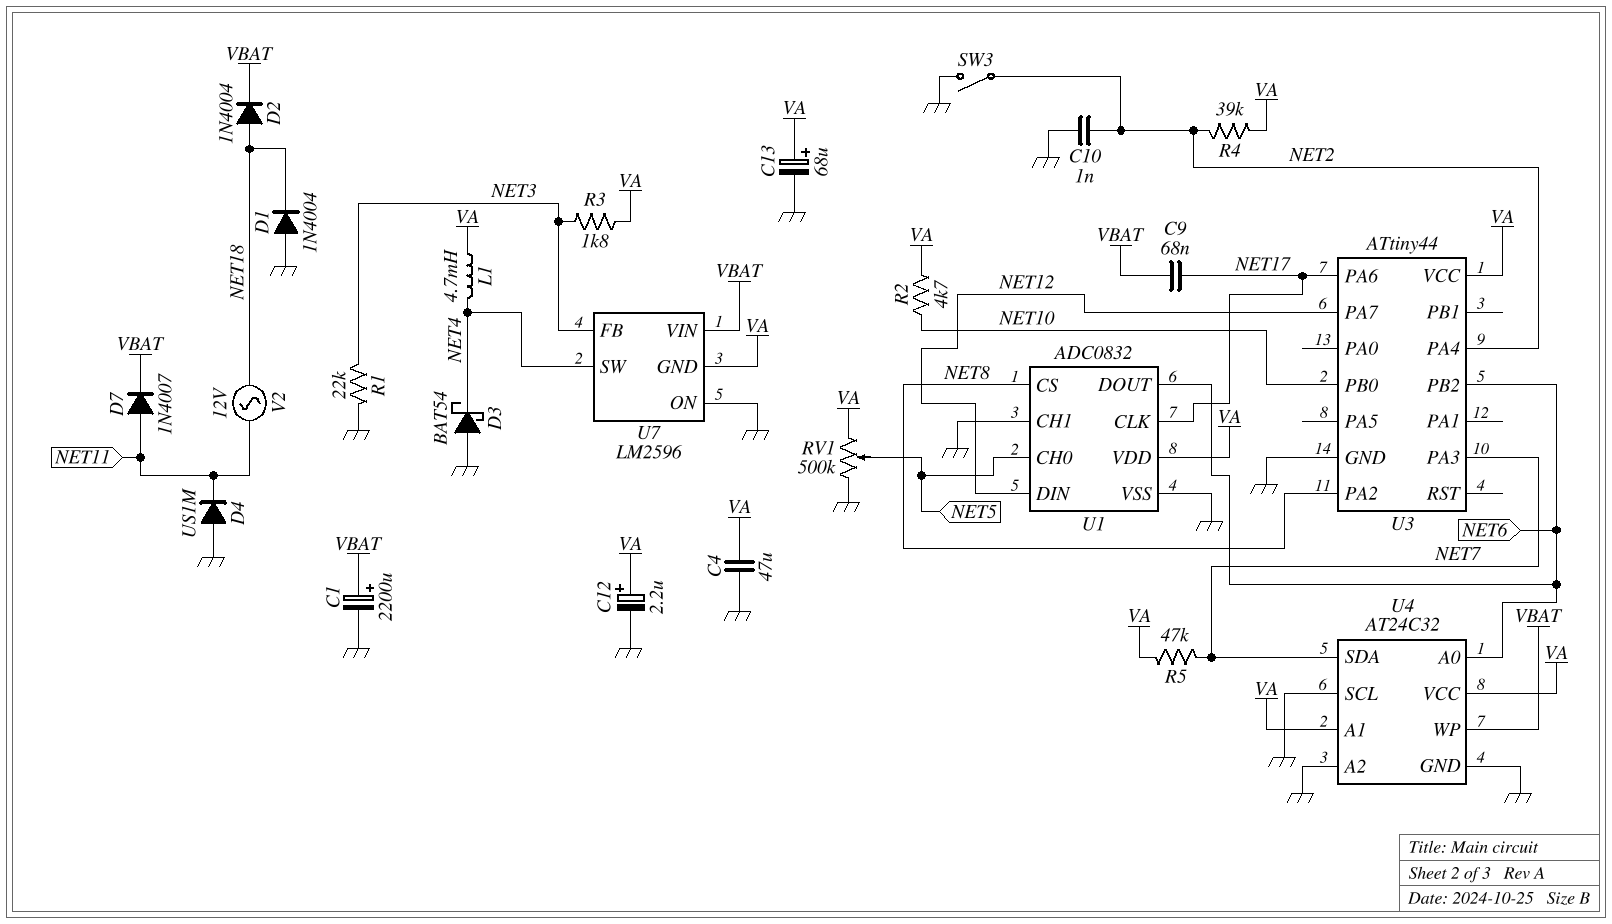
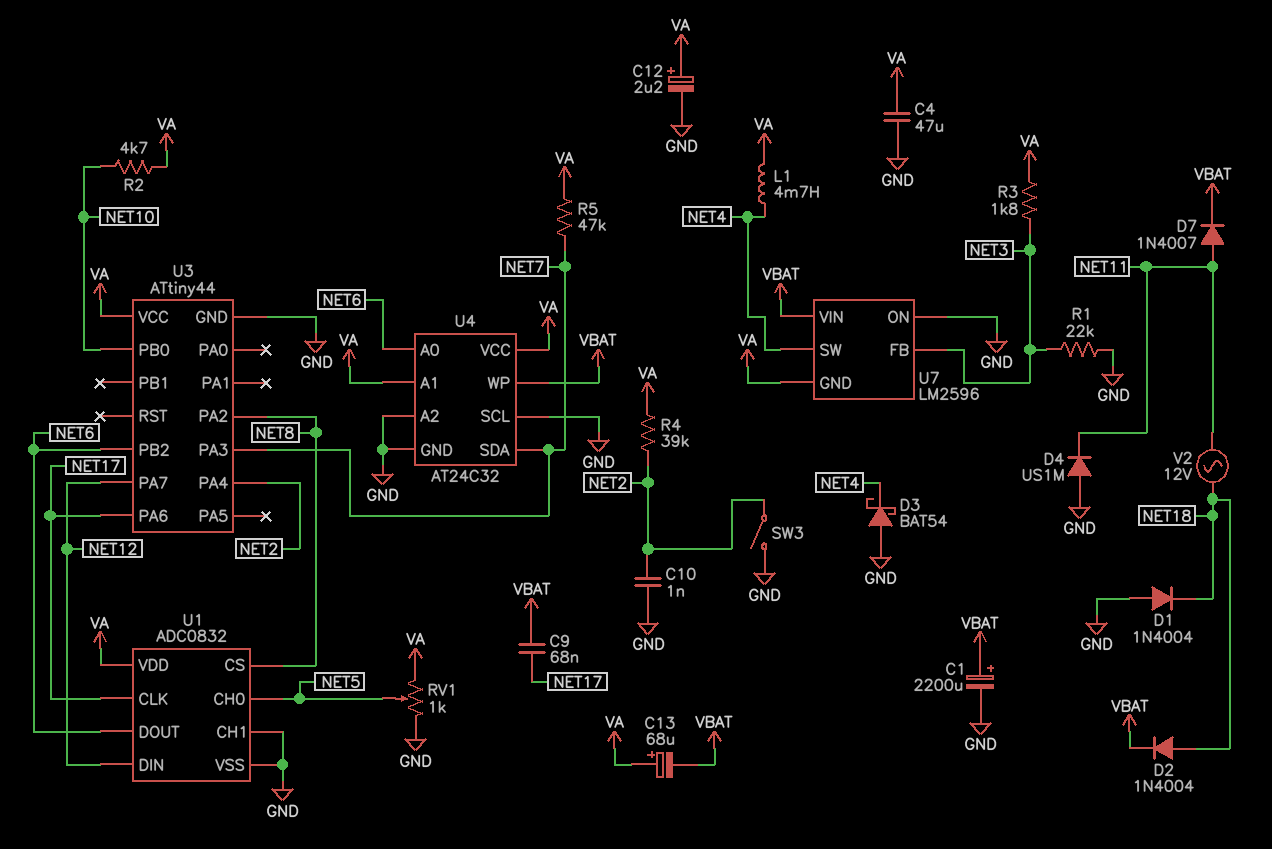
C13: 68uF (plus VA, minus GND) -> 68uF (plus VA, minus VBAT)
RV1: 500k (GND, VA, wiper NET5) -> 1k (GND, VA, wiper NET5)

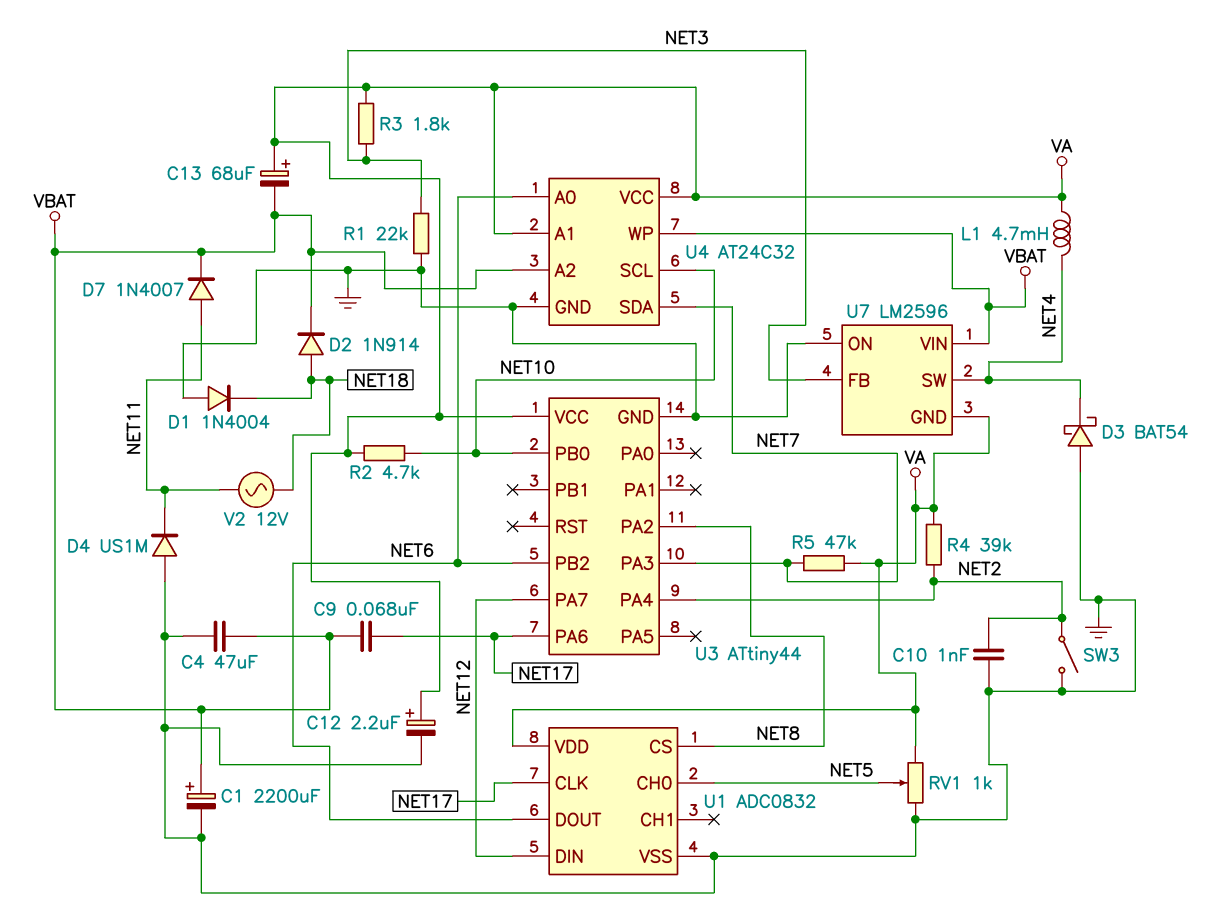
C4: 47uF (GND, VA) -> 47uF (GND, VBAT)
D2: diode 1N4004 (A NET18, K VBAT) -> diode 1N914 (A NET18, K VBAT)
U1 pin CH1: GND -> none
U4 pin A2: GND -> VBAT
U4 pin SCL: GND -> NET10

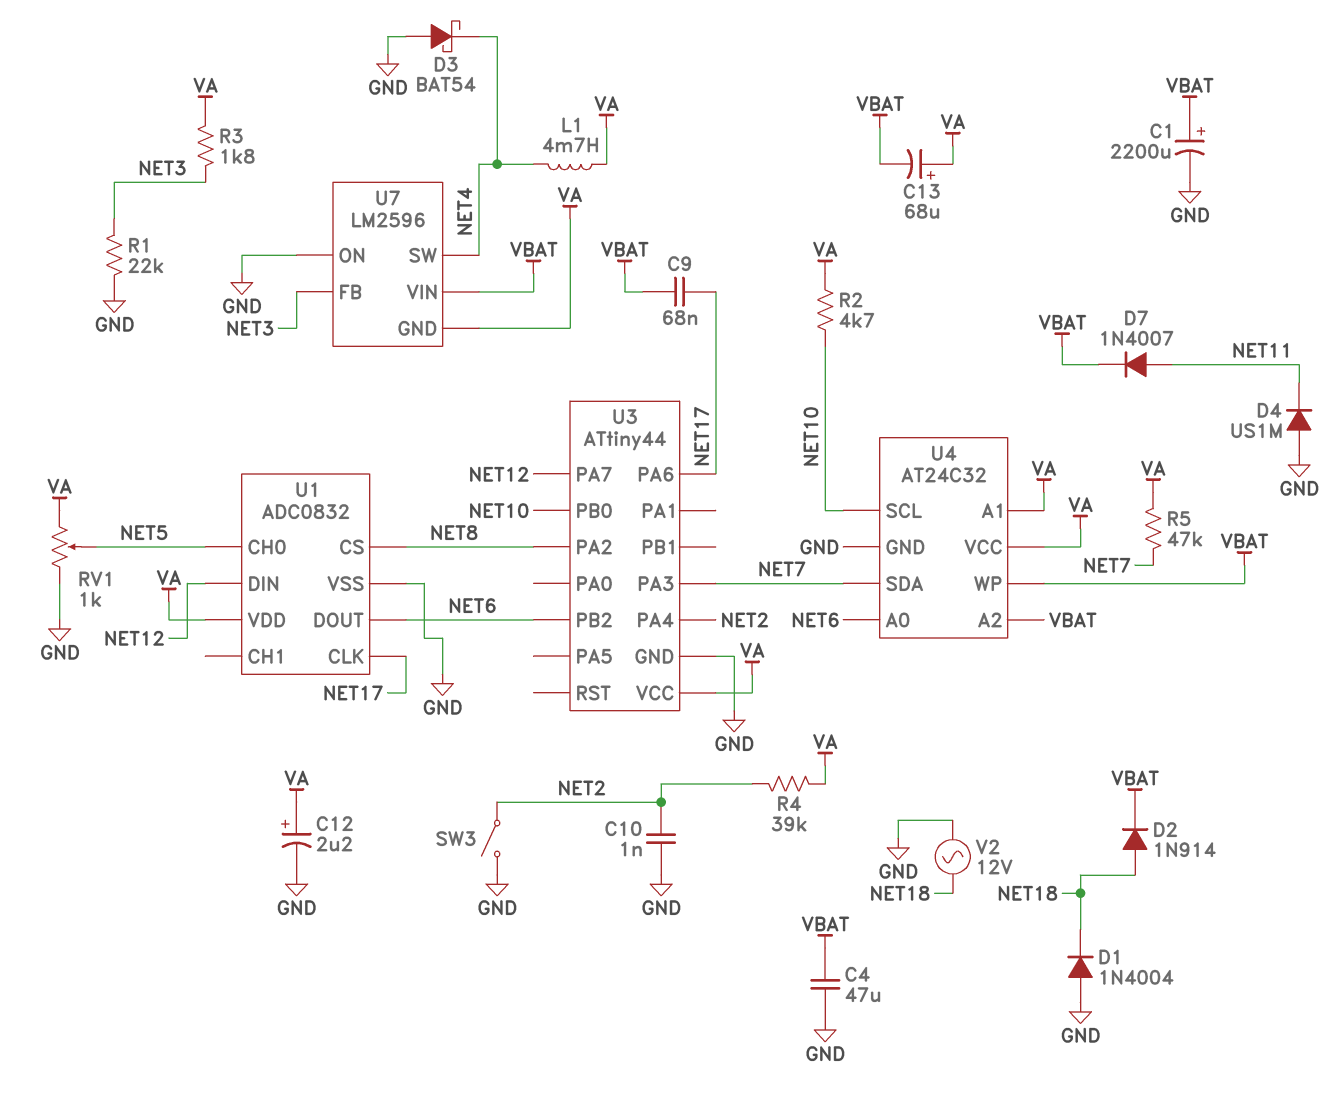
V2: AC 12V (NET11, NET18) -> AC 12V (GND, NET18)

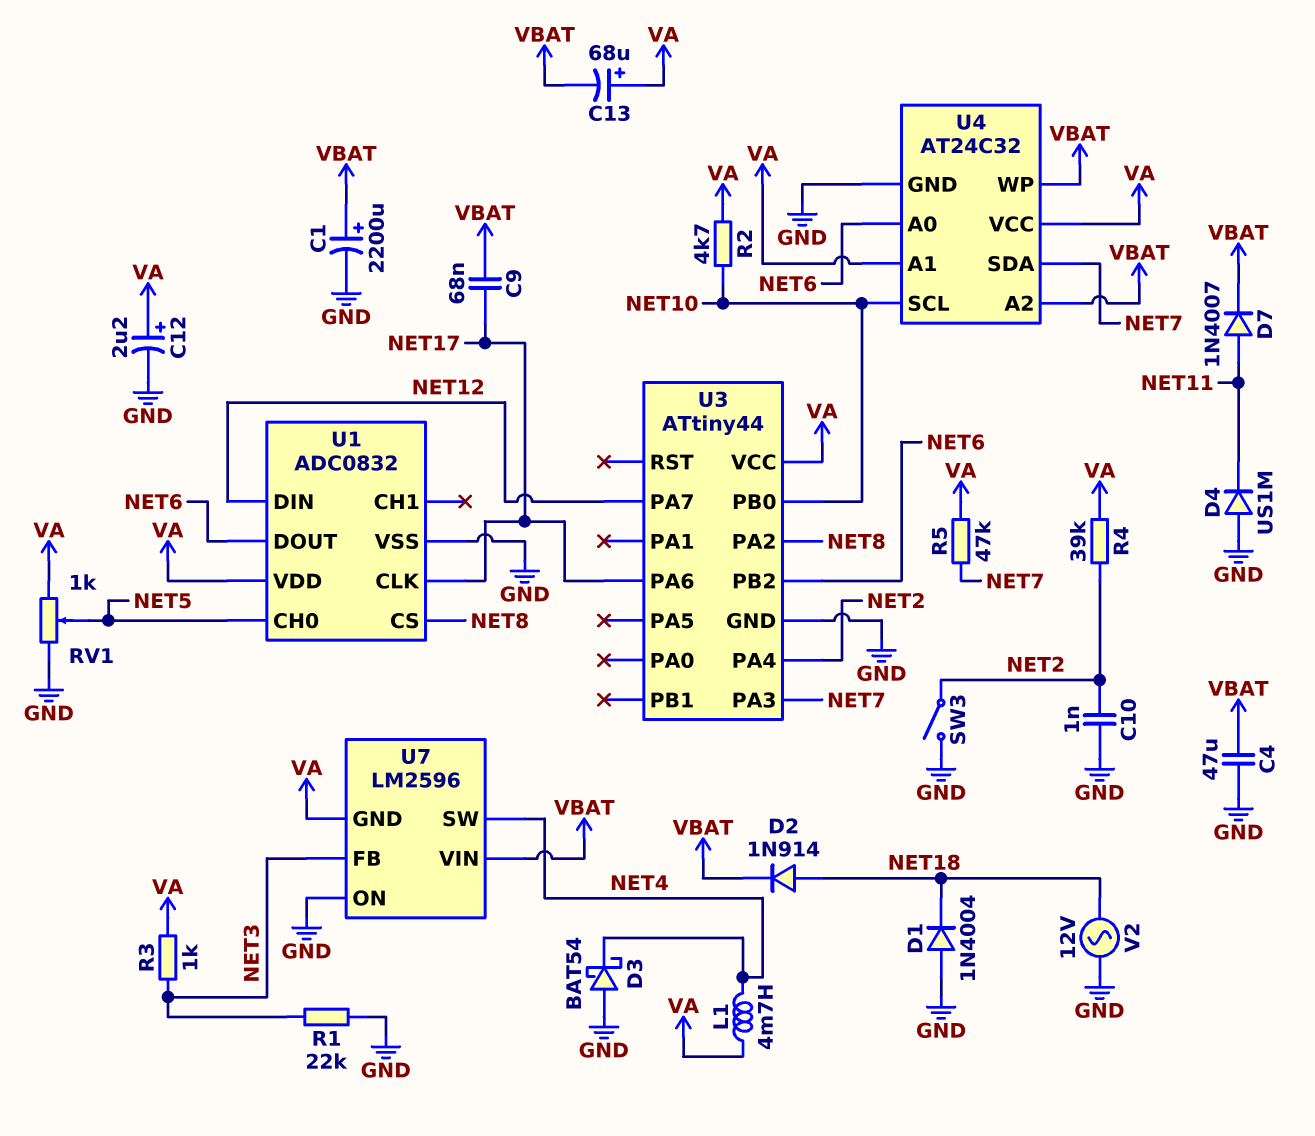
R3: 1.8k (NET3, VA) -> 1k (NET3, VA)

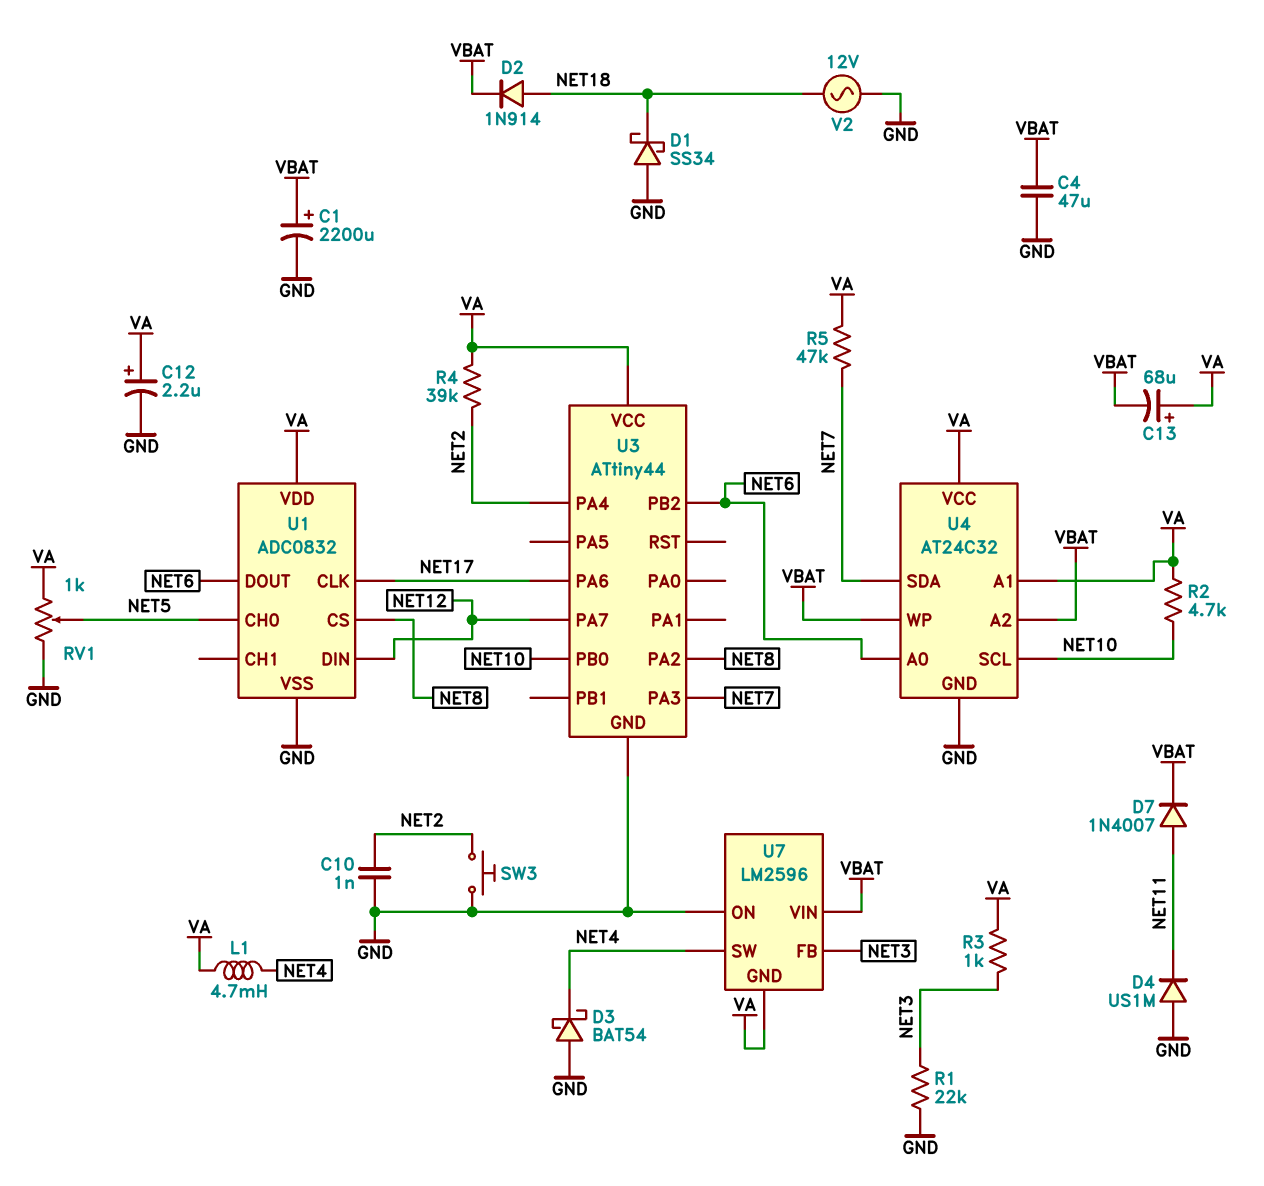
C9: 68nF (NET17, VBAT) -> none
D1: diode 1N4004 (A GND, K NET18) -> schottky SS34 (A GND, K NET18)
SW3: switch (GND, NET2) -> button (GND, NET2)

